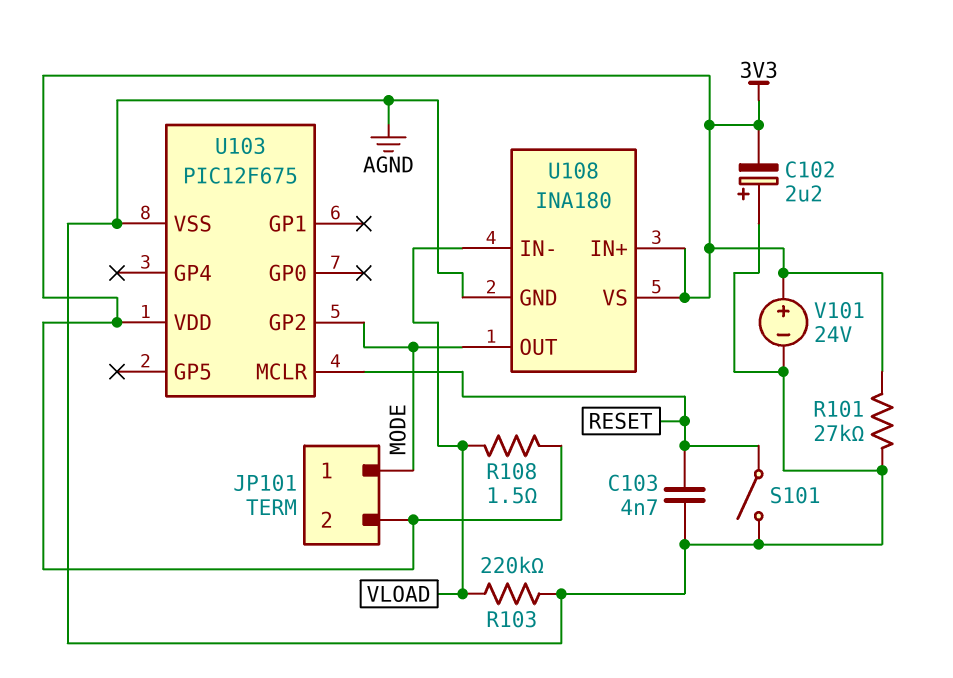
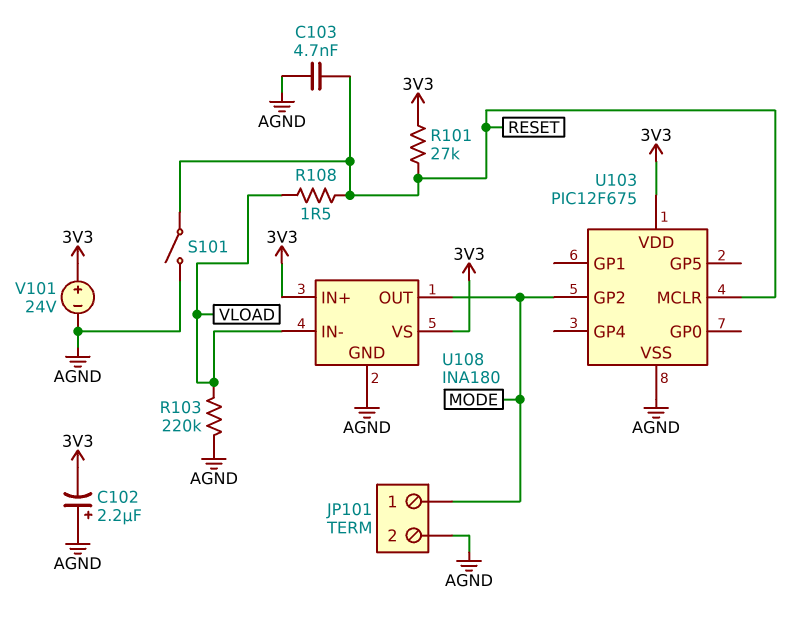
JP101 pin 2: 3V3 -> AGND
R101: 27k (3V3, AGND) -> 27k (3V3, RESET)
R108: 1.5 (3V3, VLOAD) -> 1.5 (RESET, VLOAD)

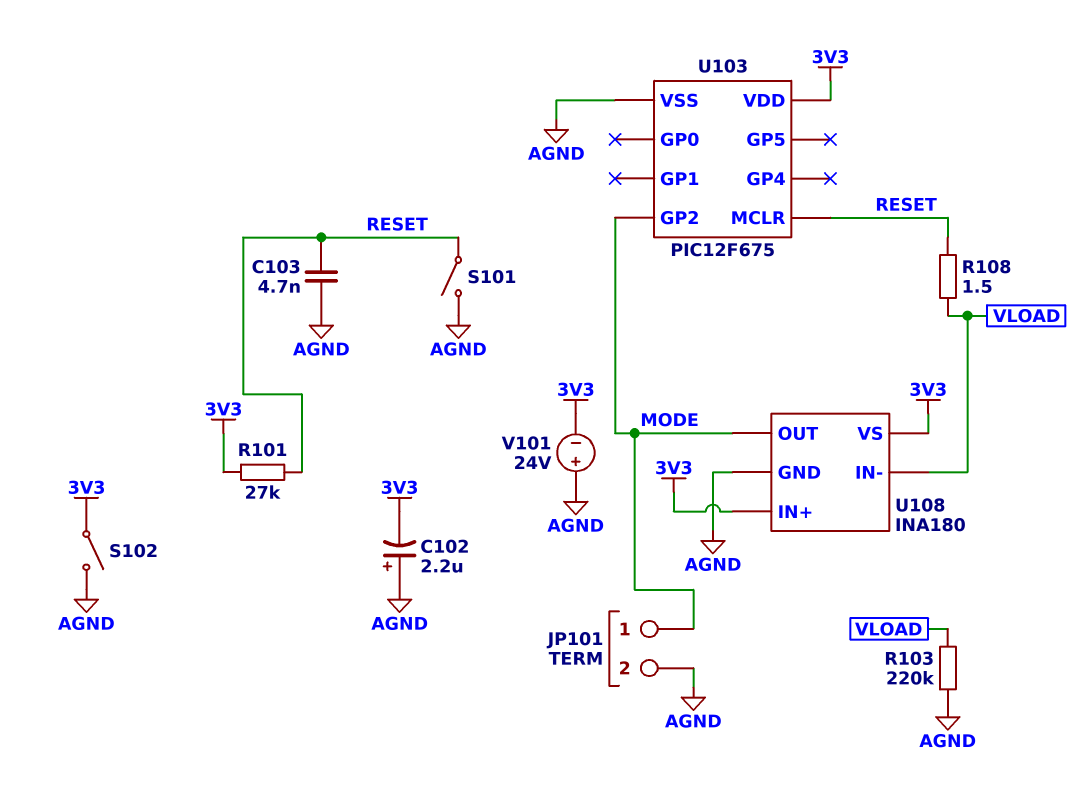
S102: none -> switch (3V3, AGND)
V101: 24V (plus 3V3, minus AGND) -> 24V (plus AGND, minus 3V3)

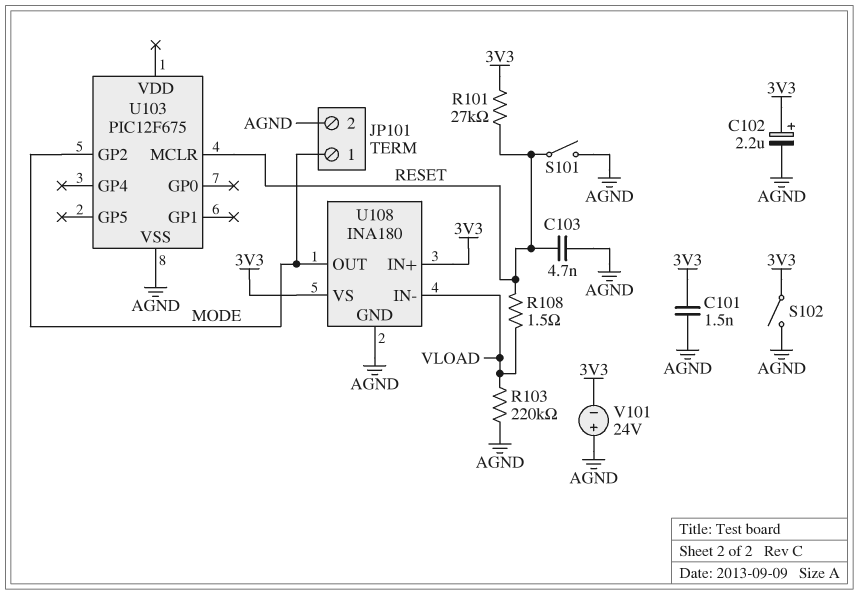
C101: none -> 1.5nF (3V3, AGND)
C102: 2.2uF (plus AGND, minus 3V3) -> 2.2uF (plus 3V3, minus AGND)
U103 pin VDD: 3V3 -> none

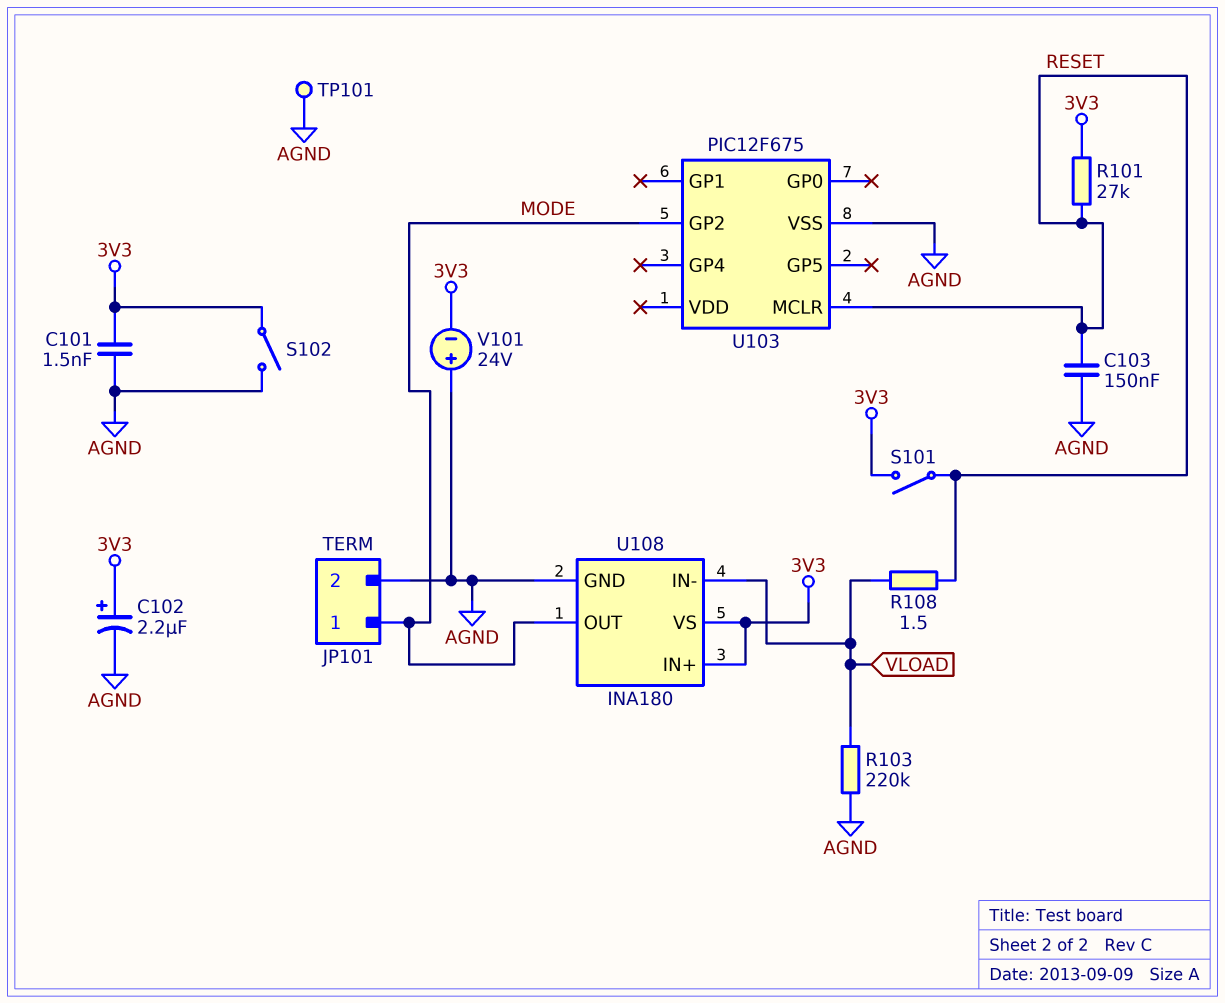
C103: 4.7nF (AGND, RESET) -> 150nF (AGND, RESET)
S101: switch (AGND, RESET) -> switch (3V3, RESET)
TP101: none -> test point (AGND)

